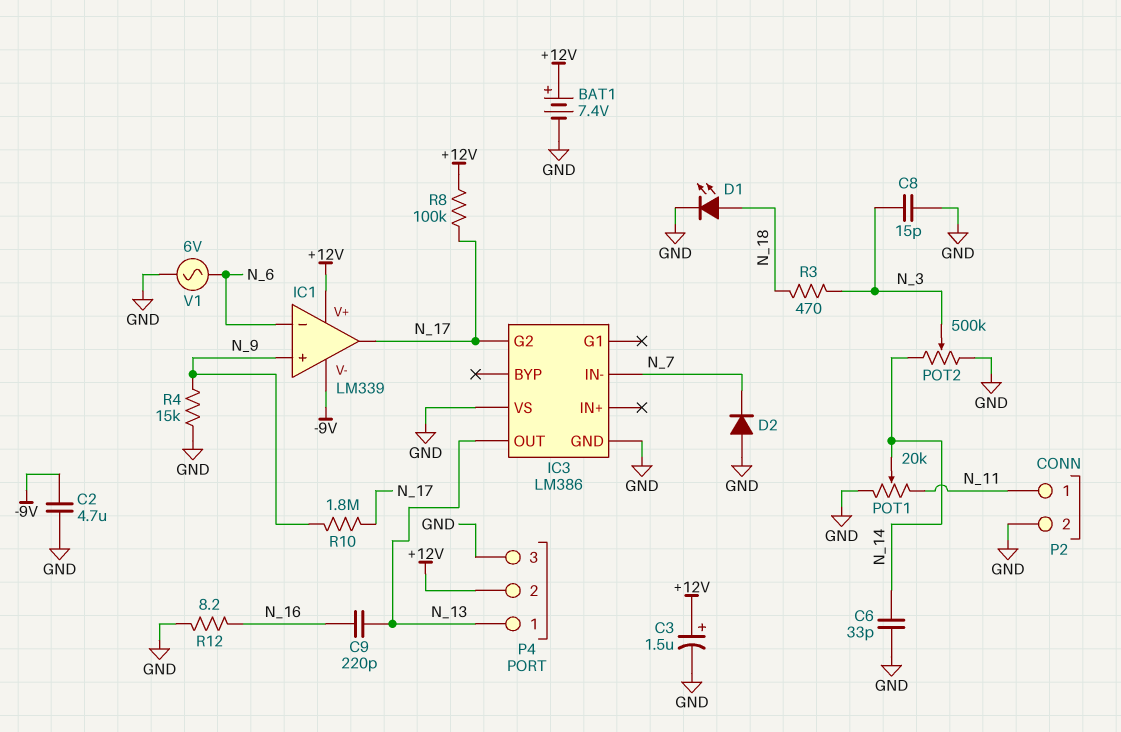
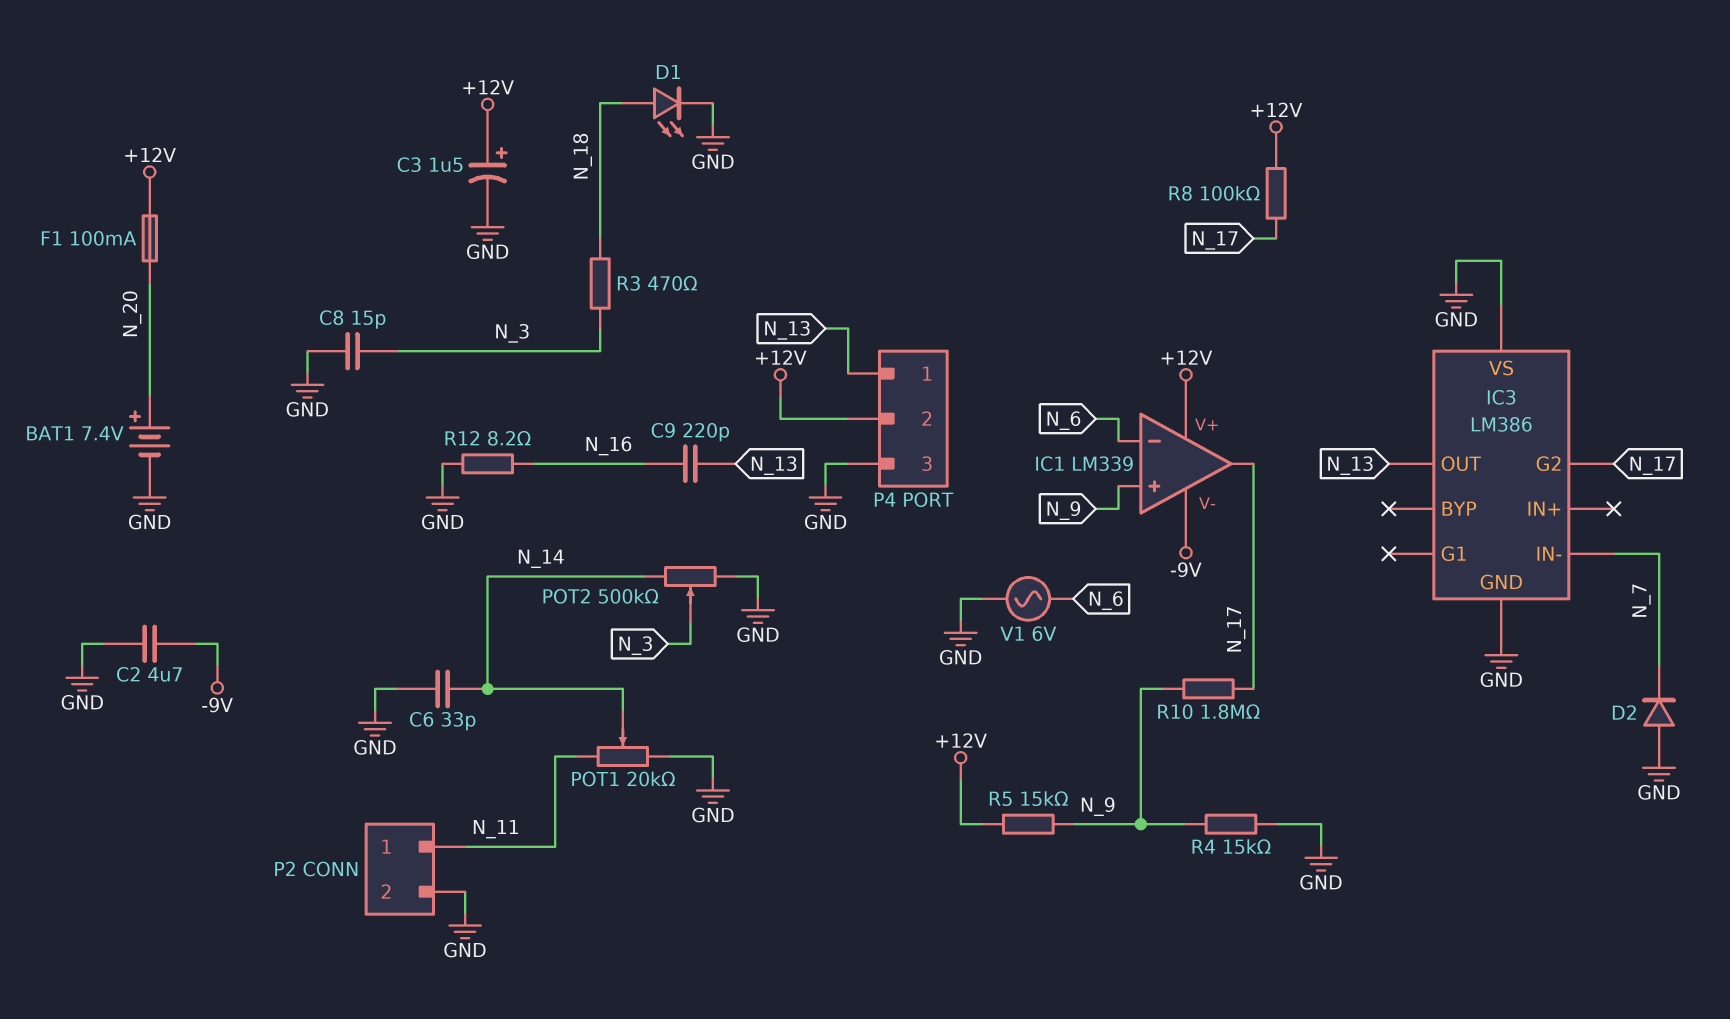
BAT1: 7.4V (plus +12V, minus GND) -> 7.4V (plus N_20, minus GND)
F1: none -> 100mA (+12V, N_20)
R5: none -> 15k (+12V, N_9)

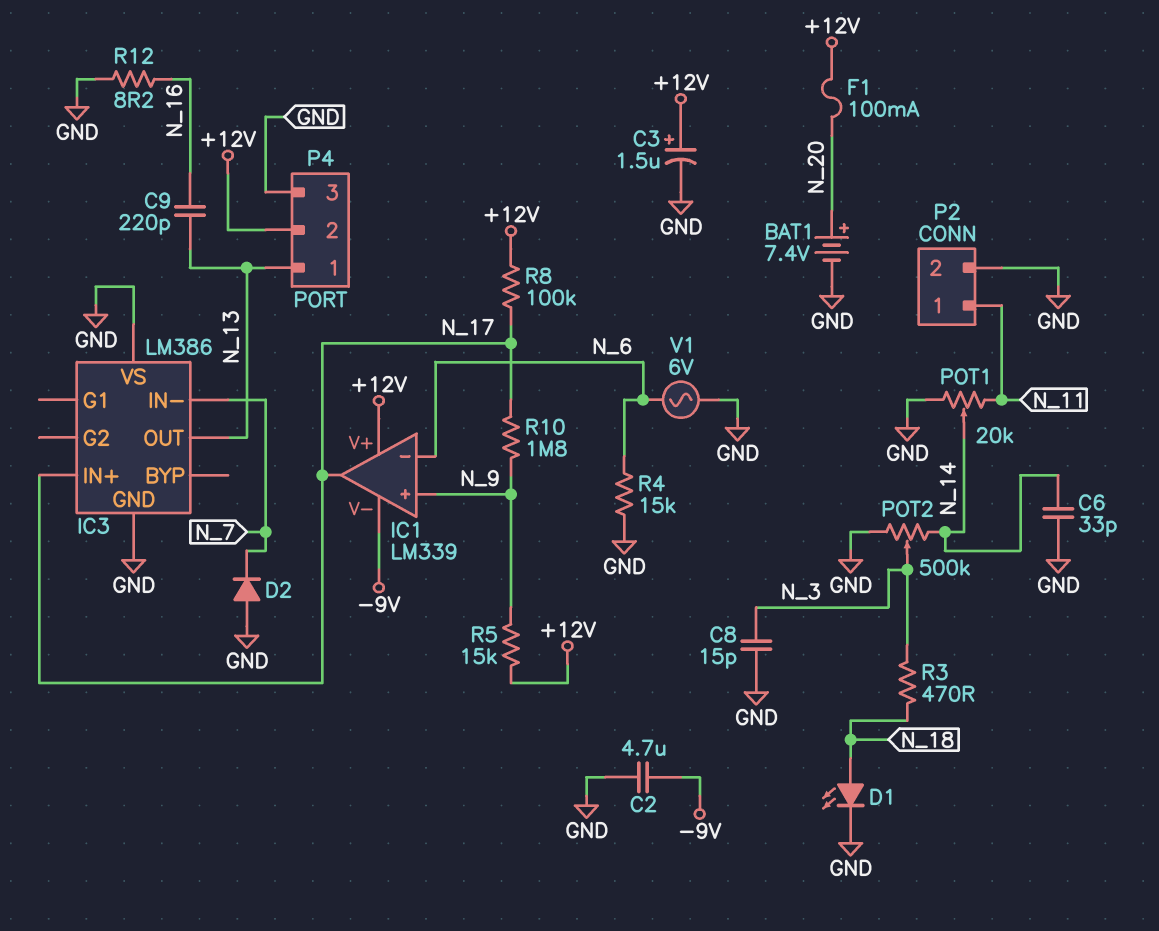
IC3 pin G2: N_17 -> none
IC3 pin IN+: none -> N_17
R4: 15k (GND, N_9) -> 15k (GND, N_6)

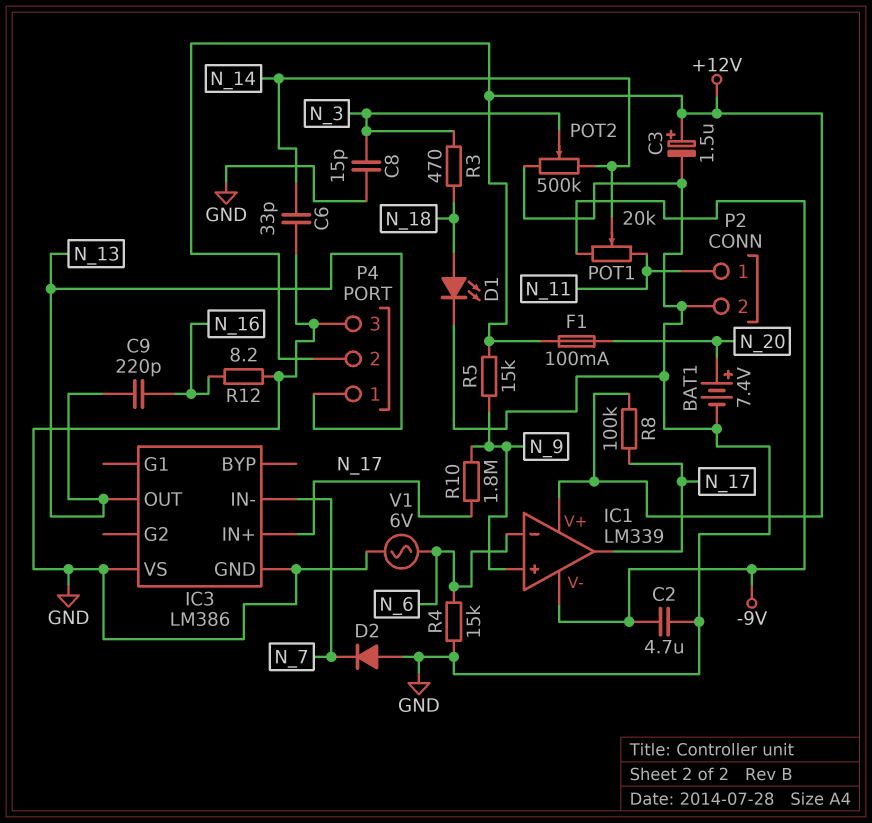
POT1: 20k (GND, N_11, wiper N_14) -> 20k (-9V, N_11, wiper N_14)

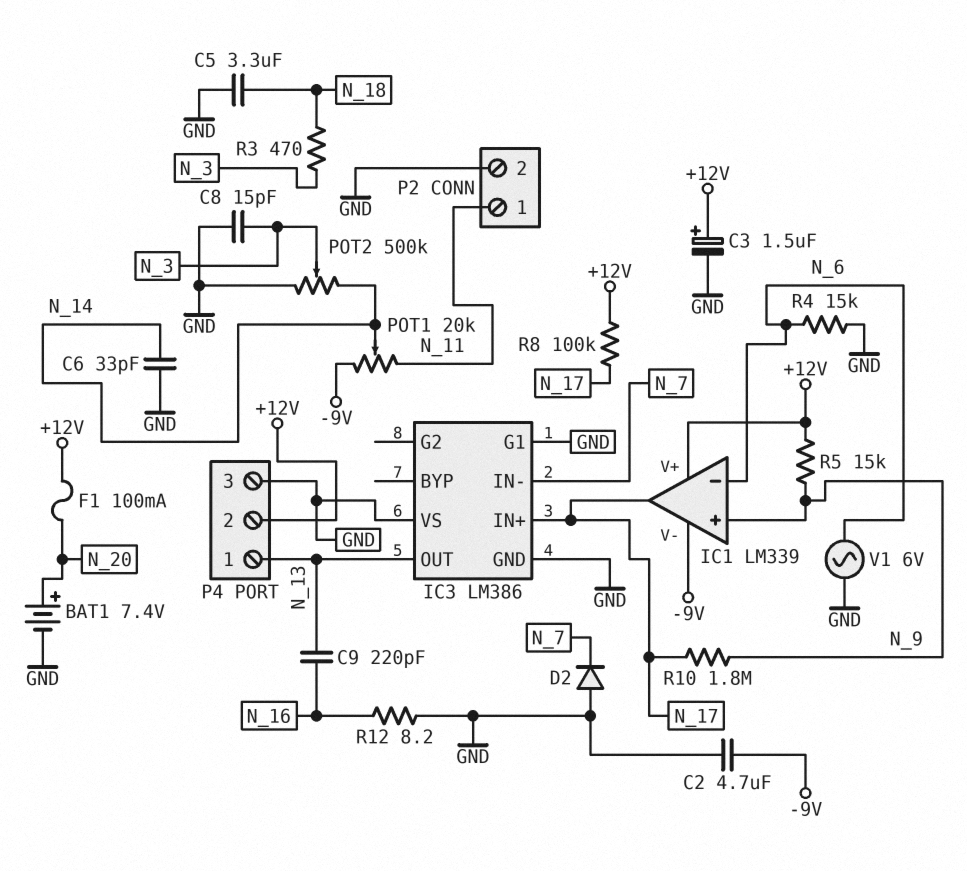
C5: none -> 3.3uF (GND, N_18)
D1: LED (A N_18, K GND) -> none
IC3 pin G1: none -> GND

